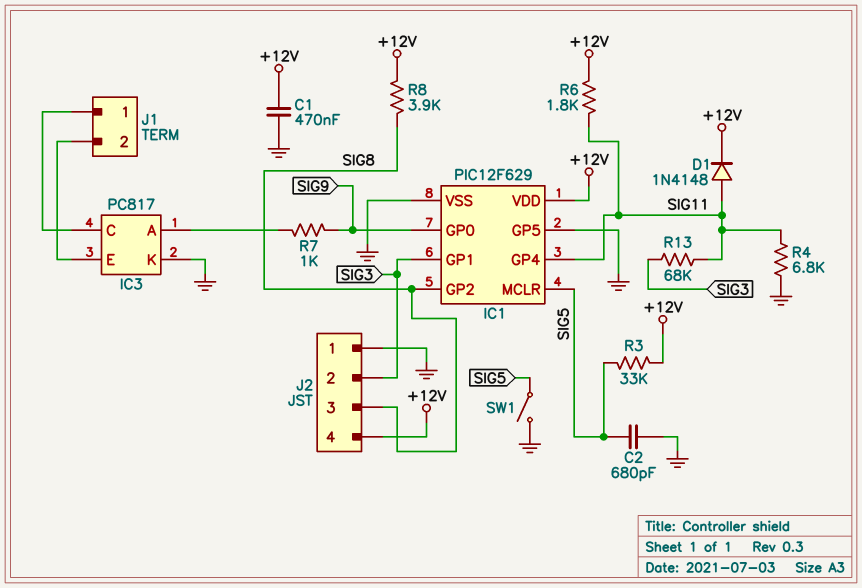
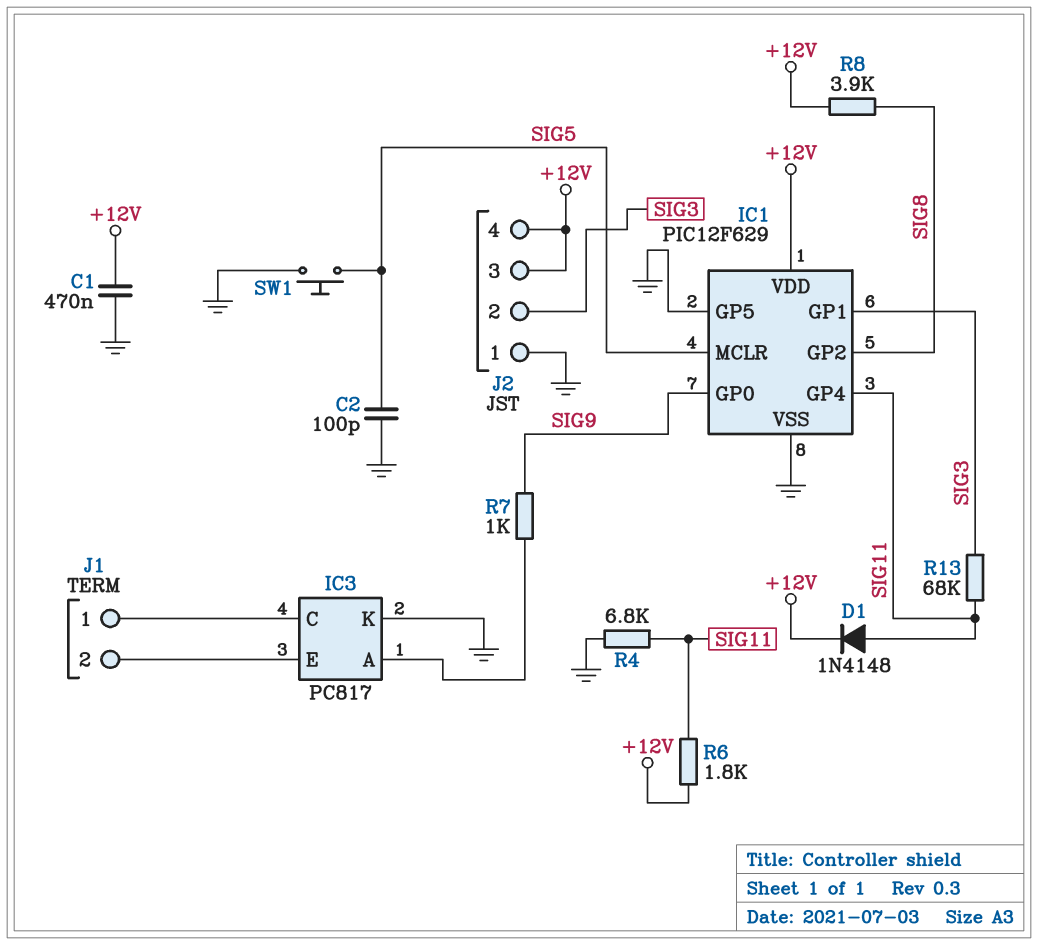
C2: 680pF (GND, SIG5) -> 100pF (GND, SIG5)
J2 pin 3: SIG8 -> +12V
R3: 33k (+12V, SIG5) -> none
SW1: switch (GND, SIG5) -> button (GND, SIG5)

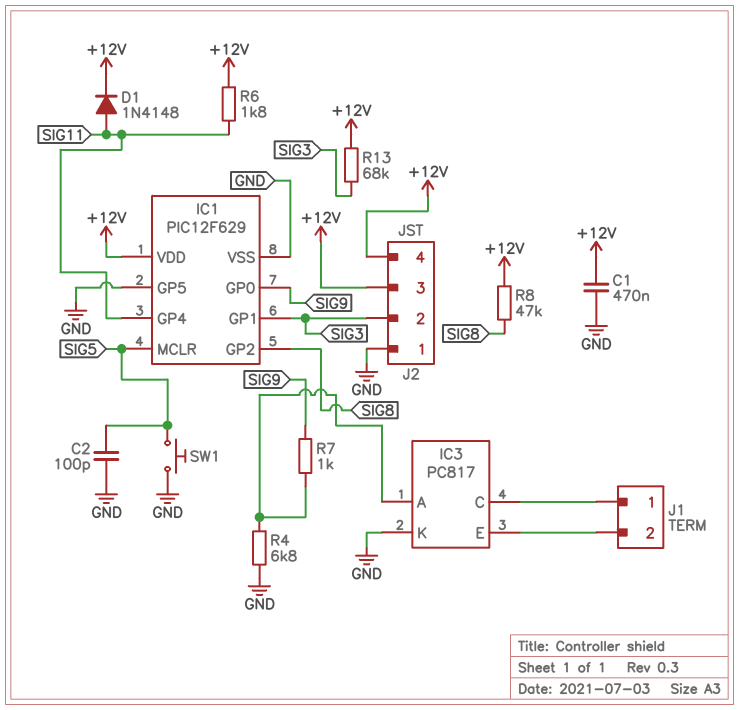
R4: 6.8k (GND, SIG11) -> 6.8k (GND, IC3/A)
R8: 3.9k (+12V, SIG8) -> 47k (+12V, SIG8)
R13: 68k (SIG3, SIG11) -> 68k (+12V, SIG3)

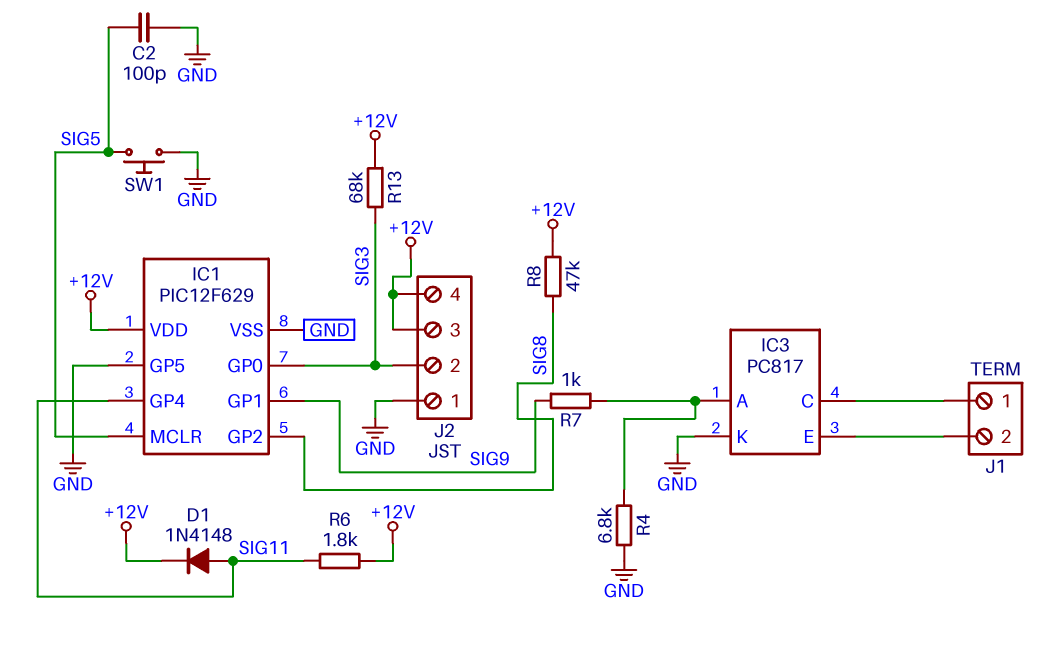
C1: 470nF (+12V, GND) -> none
IC1 pin GP0: SIG9 -> SIG3
IC1 pin GP1: SIG3 -> SIG9

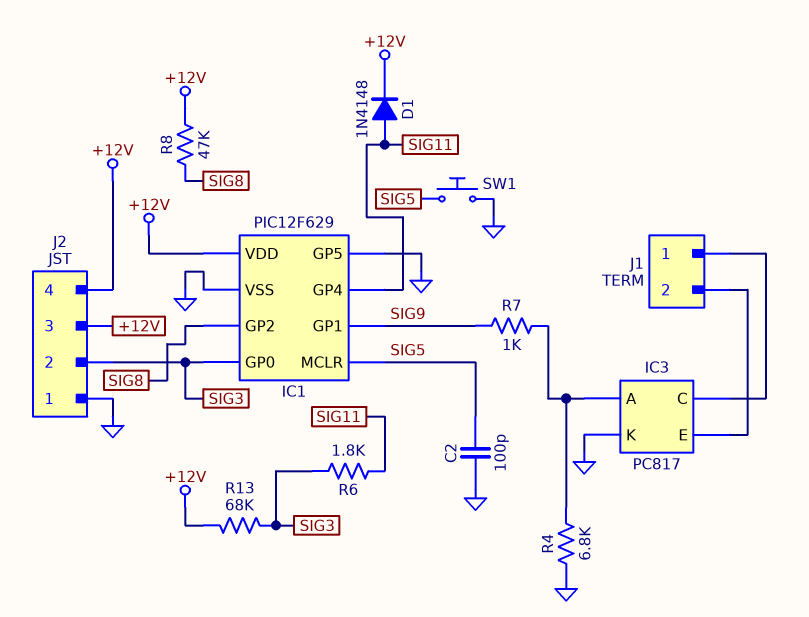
R6: 1.8k (+12V, SIG11) -> 1.8k (SIG3, SIG11)

